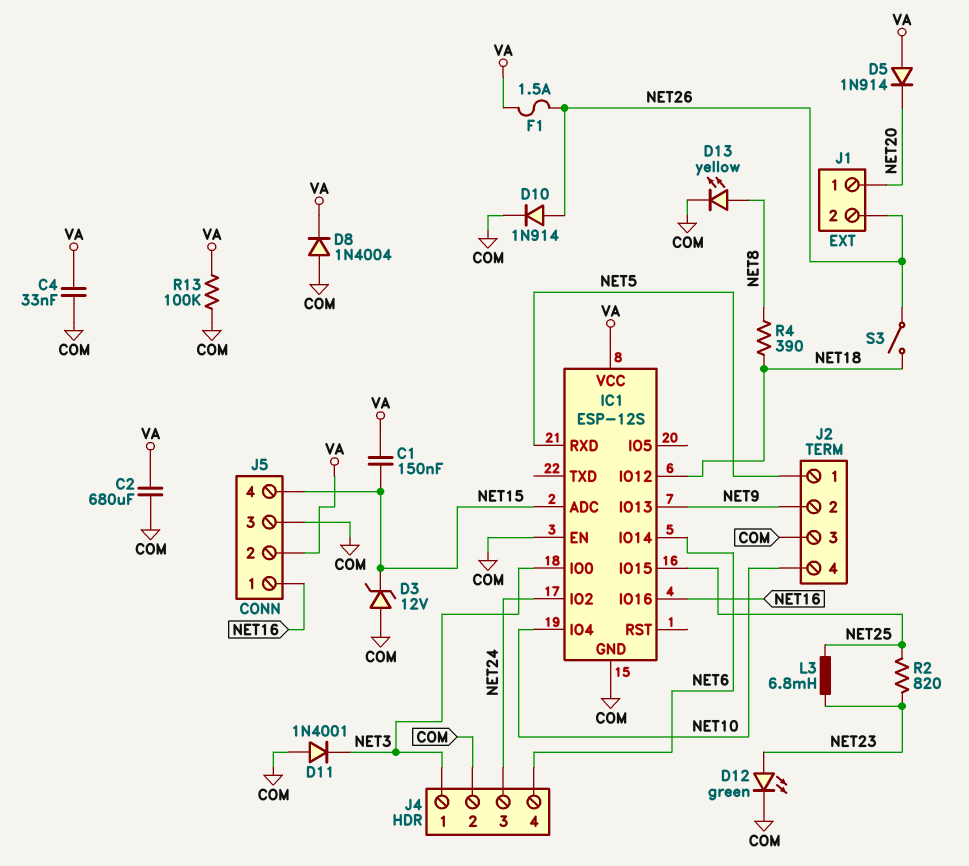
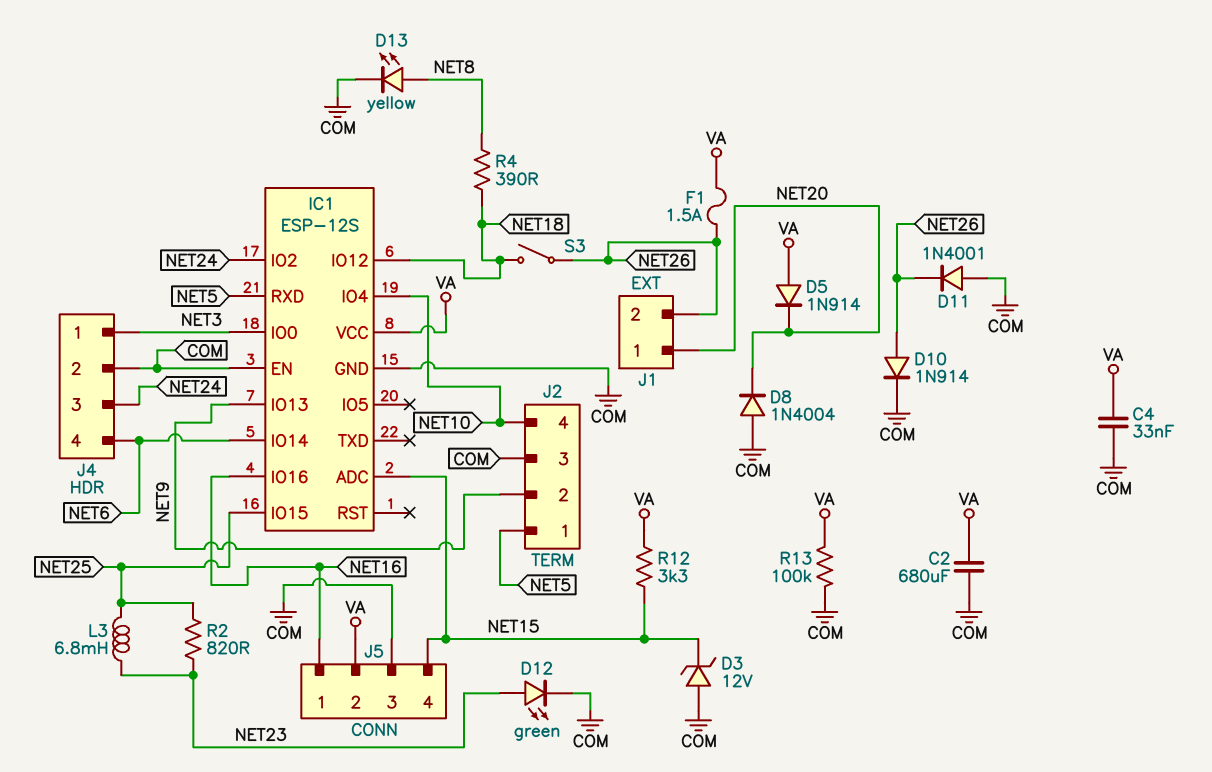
C1: 150nF (NET15, VA) -> none
D8: diode 1N4004 (A COM, K VA) -> diode 1N4004 (A COM, K NET20)
D11: diode 1N4001 (A COM, K NET3) -> diode 1N4001 (A COM, K NET26)
R12: none -> 3.3k (NET15, VA)

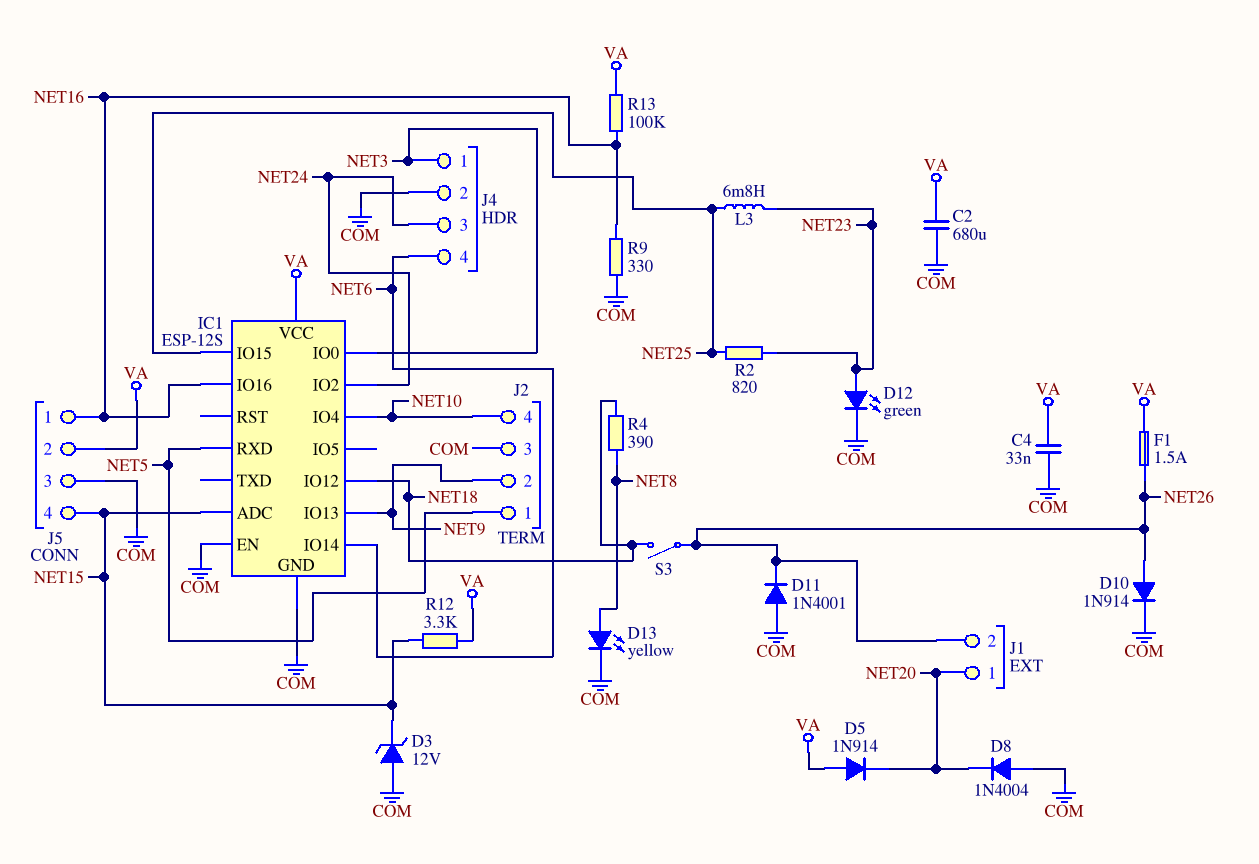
R9: none -> 330 (COM, NET16)
R13: 100k (COM, VA) -> 100k (NET16, VA)

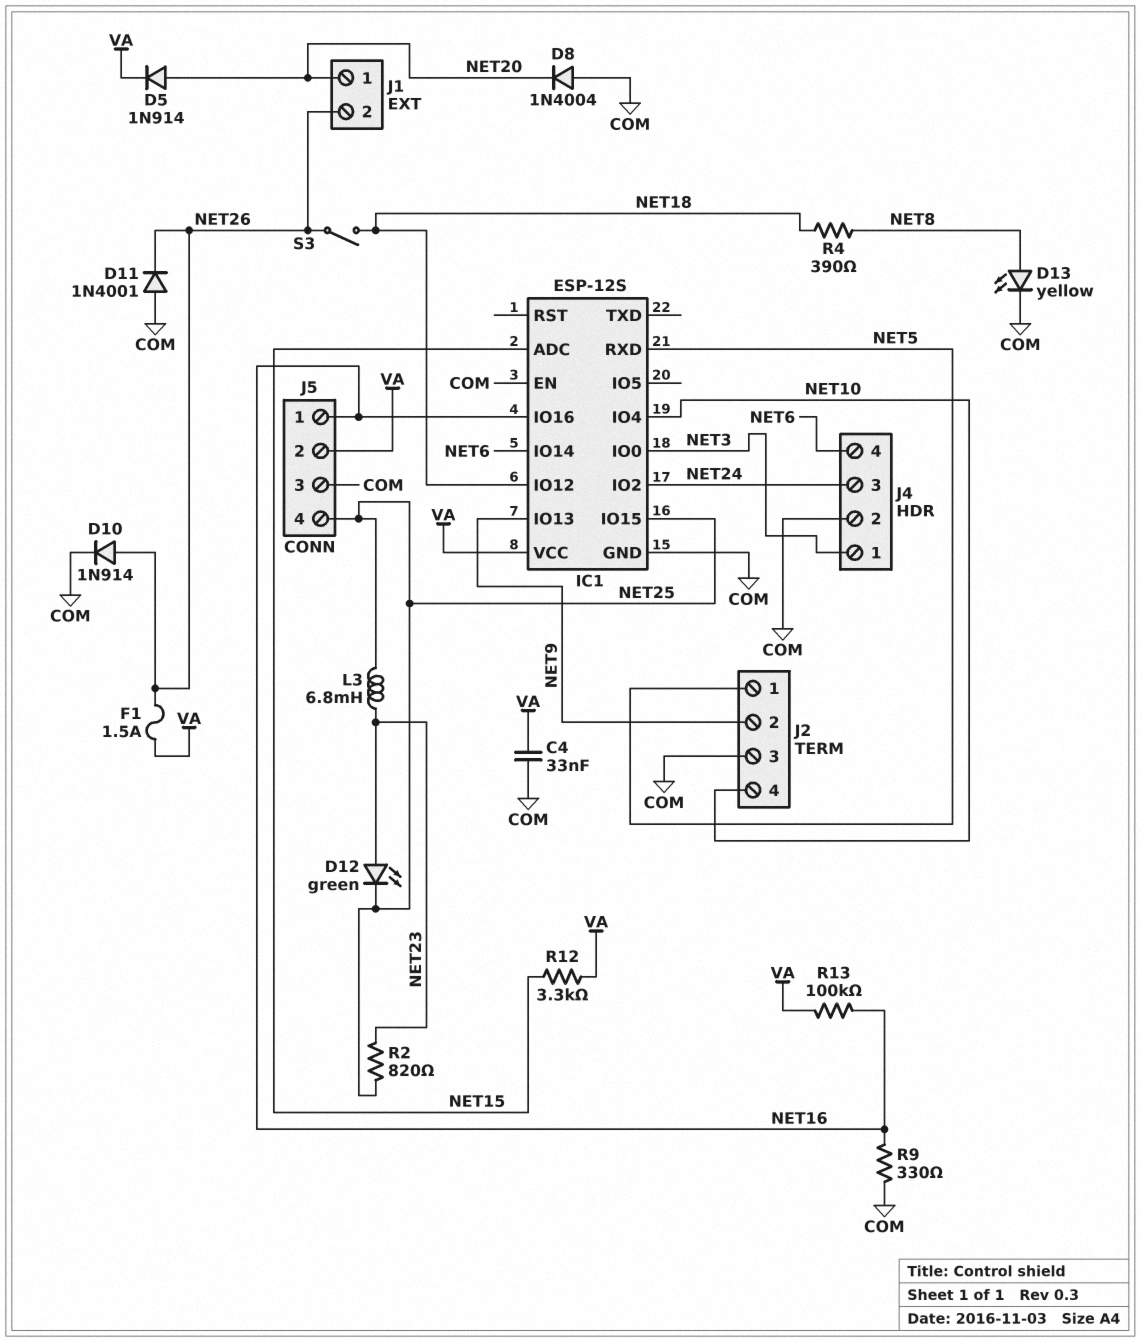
C2: 680uF (COM, VA) -> none
D3: zener 12V (A COM, K NET15) -> none
D5: diode 1N914 (A VA, K NET20) -> diode 1N914 (A NET20, K VA)
D12: LED green (A NET23, K COM) -> LED green (A NET23, K NET25)
J5 pin 4: NET15 -> NET25

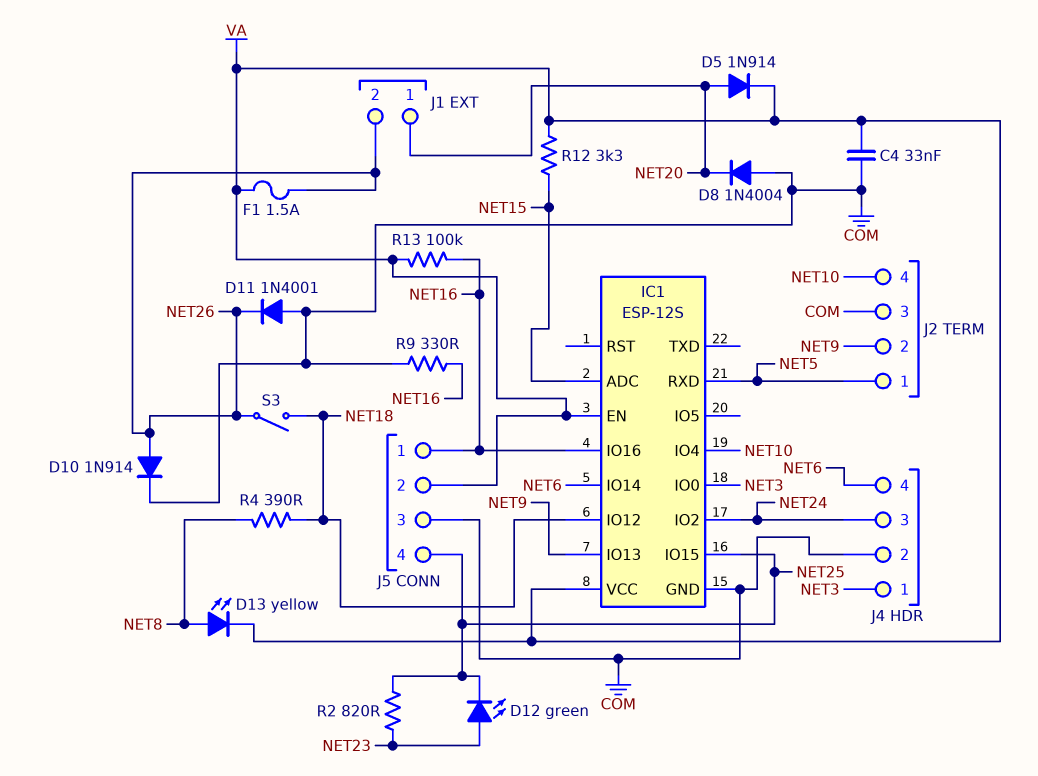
D13: LED yellow (A NET8, K COM) -> LED yellow (A NET8, K VA)
IC1 pin EN: COM -> VA
L3: 6.8mH (NET23, NET25) -> none

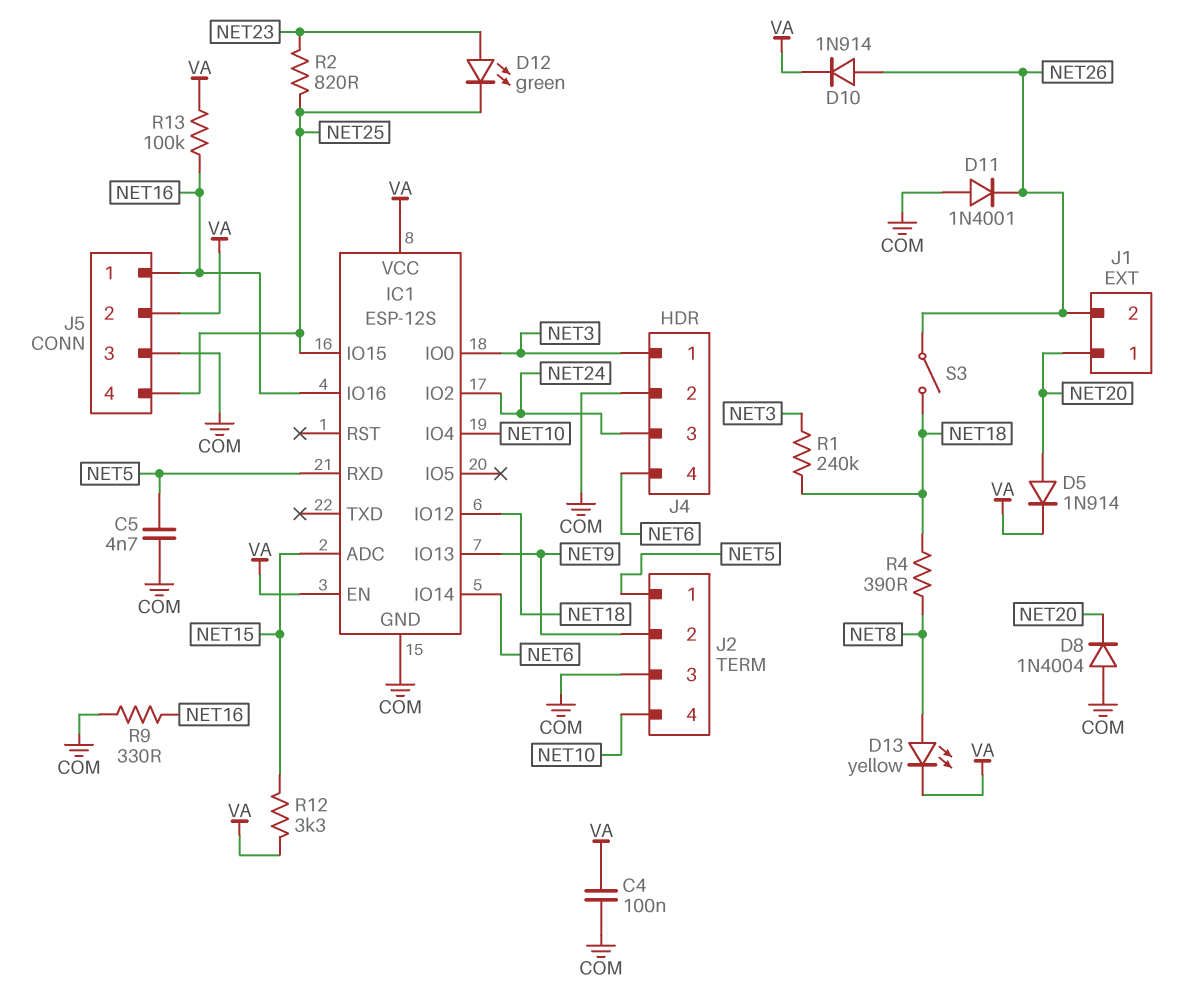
C4: 33nF (COM, VA) -> 100nF (COM, VA)
C5: none -> 4.7nF (COM, NET5)
D10: diode 1N914 (A NET26, K COM) -> diode 1N914 (A NET26, K VA)
F1: 1.5A (NET26, VA) -> none
R1: none -> 240k (NET3, NET18)

